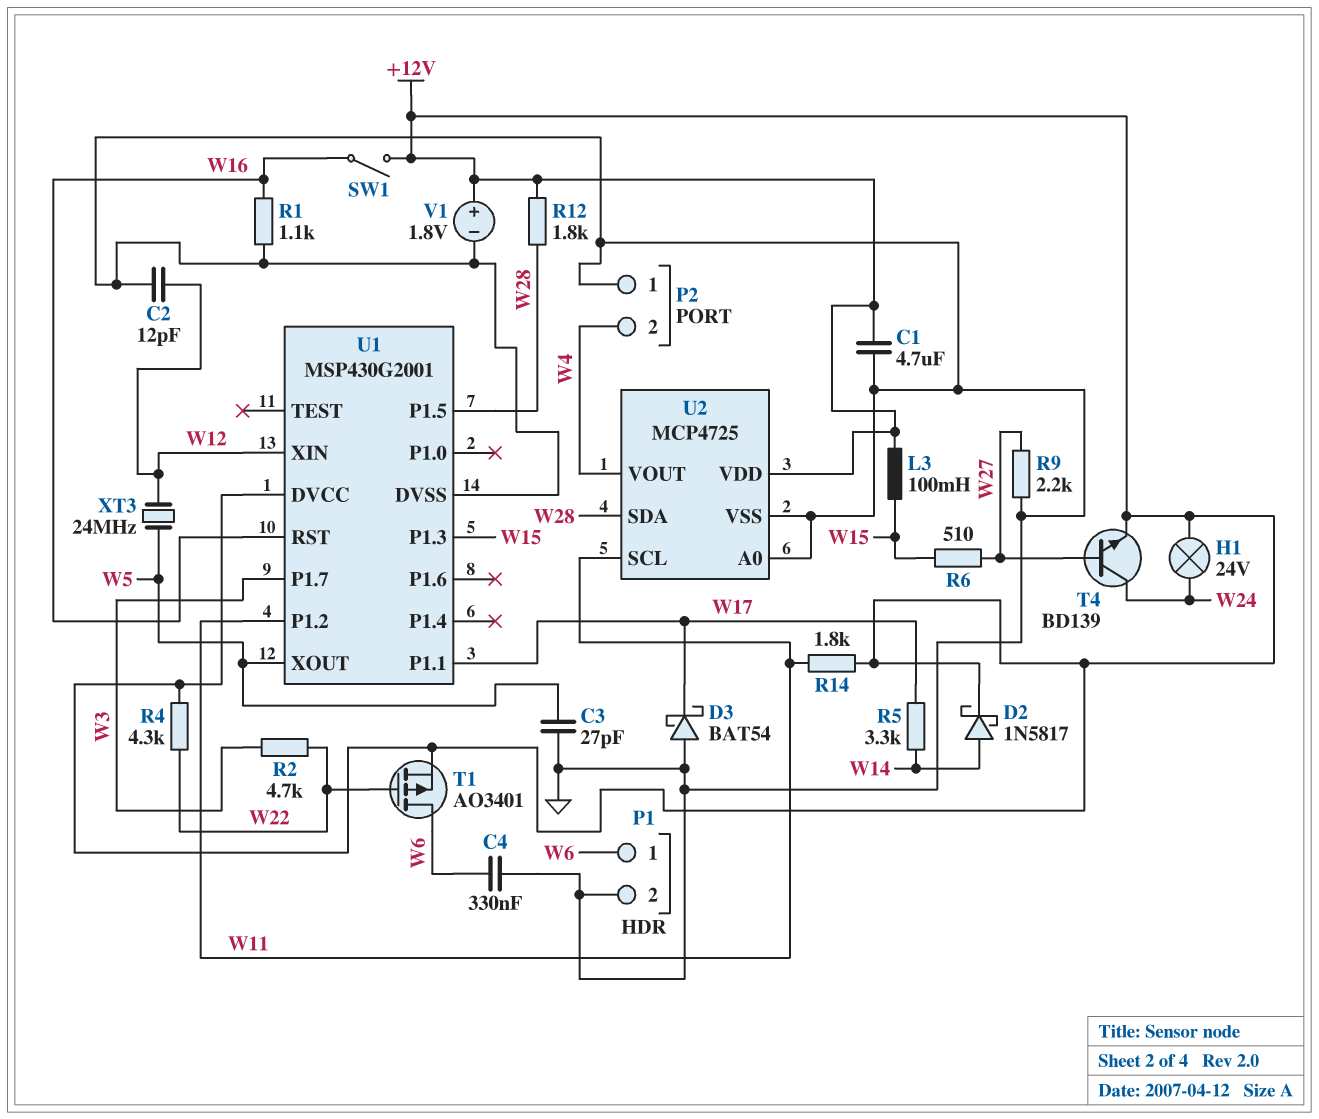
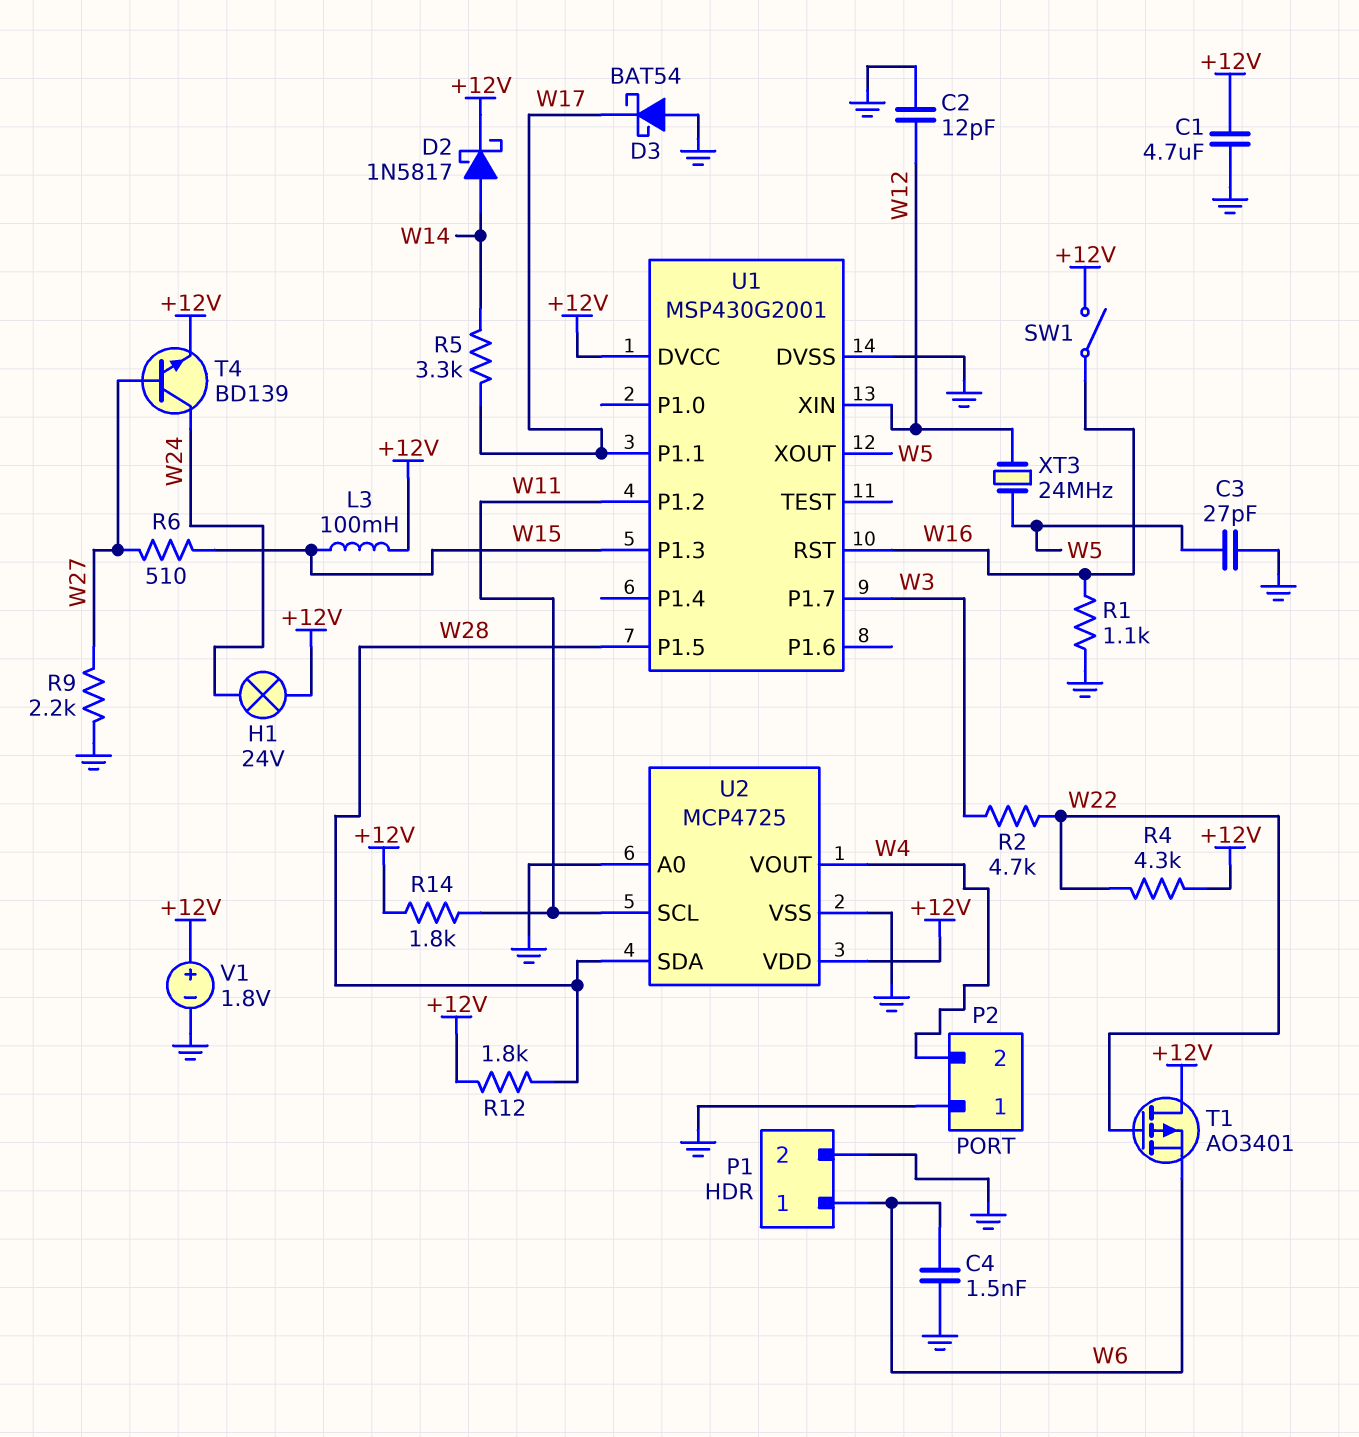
C4: 330nF (GND, W6) -> 1.5nF (GND, W6)
T1: PMOS AO3401 (G W22, D W6, S +12V) -> PMOS AO3401 (G W22, D +12V, S W6)

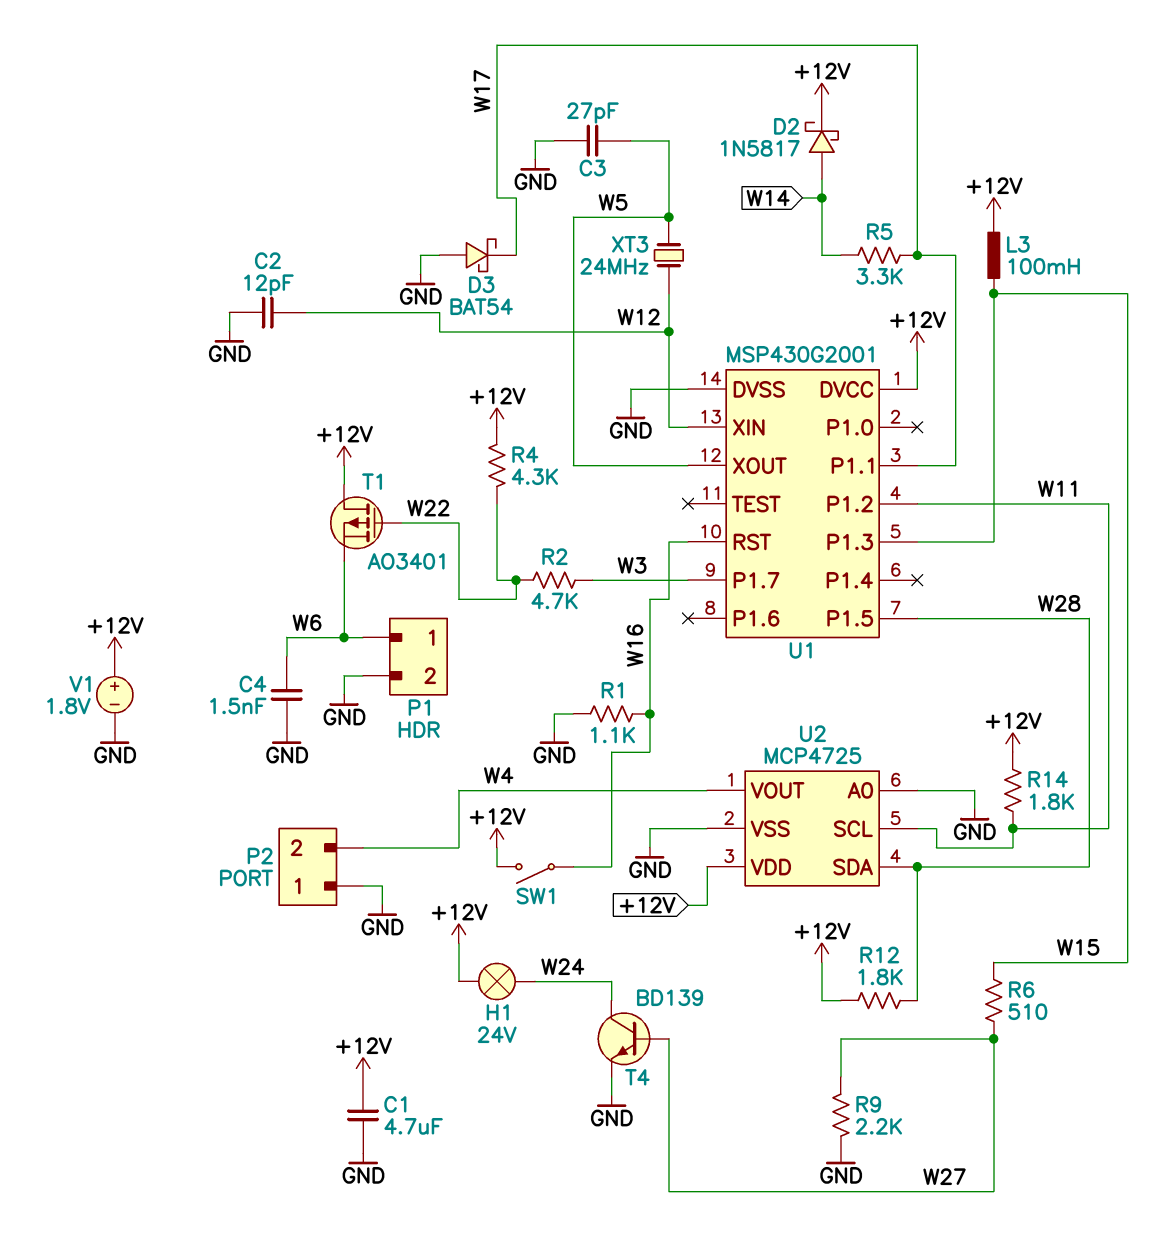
T4: NPN BD139 (B W27, C W24, E +12V) -> NPN BD139 (B W27, C W24, E GND)

